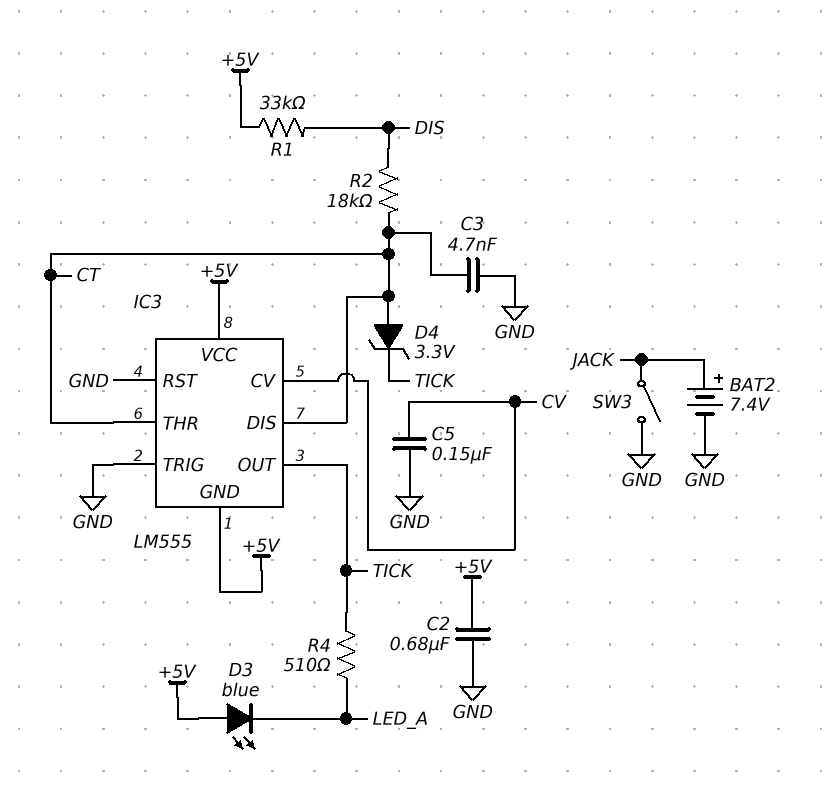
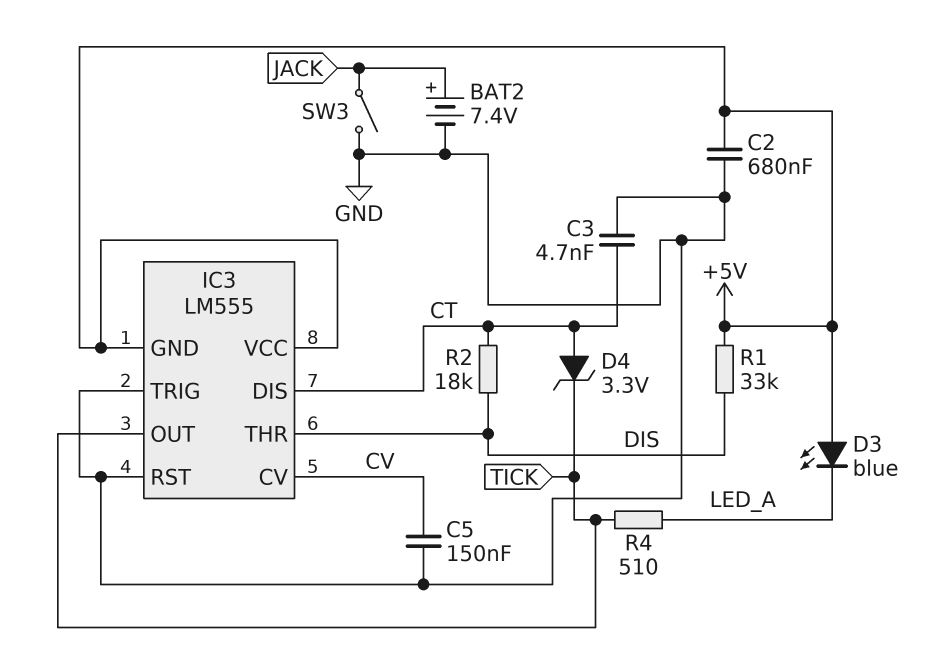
IC3 pin THR: CT -> DIS

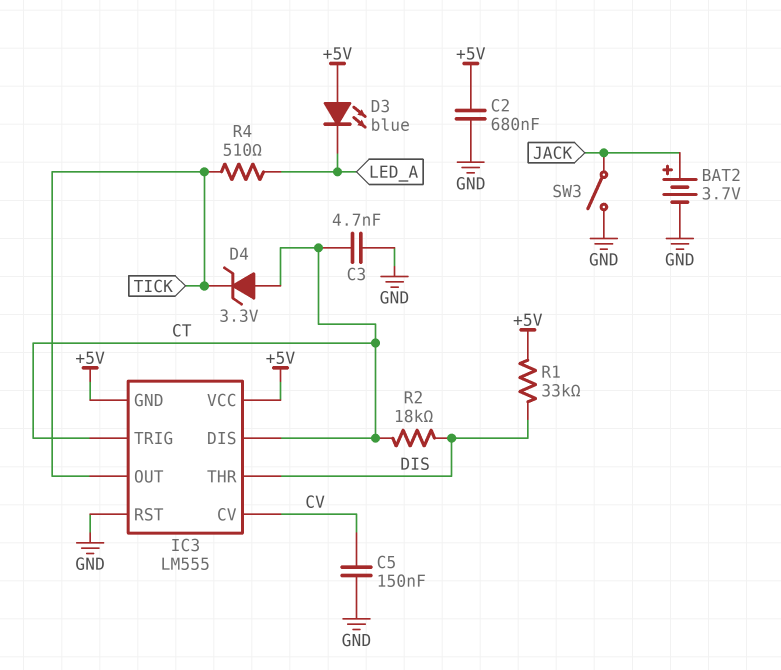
BAT2: 7.4V (plus JACK, minus GND) -> 3.7V (plus JACK, minus GND)
IC3 pin TRIG: GND -> CT

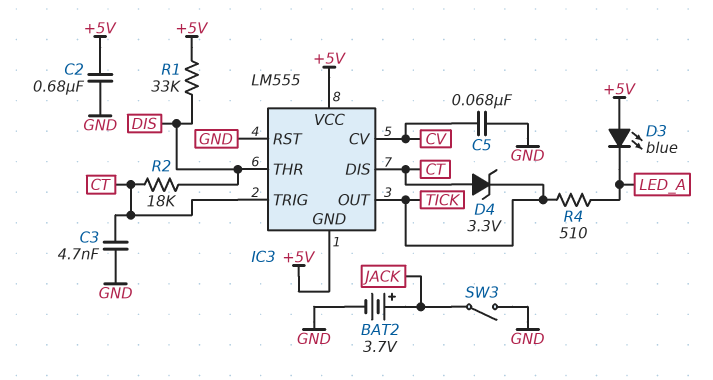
C5: 150nF (CV, GND) -> 68nF (CV, GND)

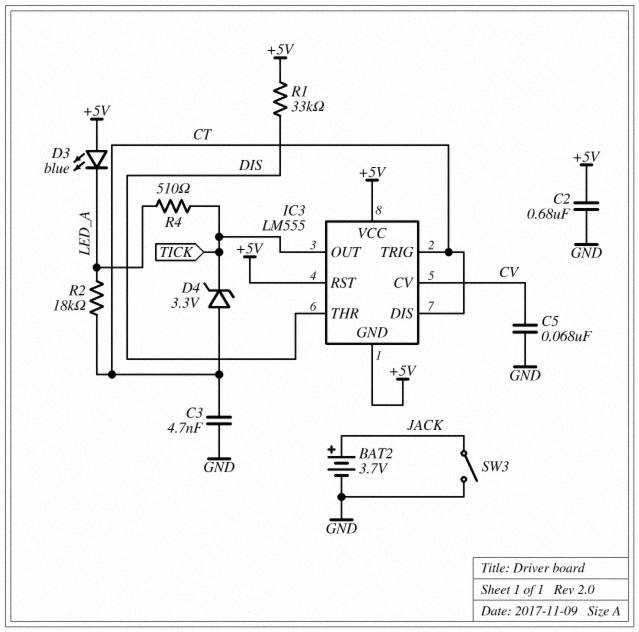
IC3 pin RST: GND -> +5V
R2: 18k (CT, DIS) -> 18k (CT, LED_A)

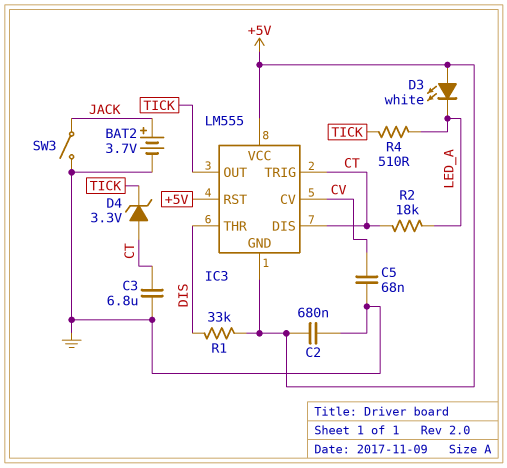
C3: 4.7nF (CT, GND) -> 6.8uF (CT, GND)
D3: LED blue (A +5V, K LED_A) -> LED white (A +5V, K LED_A)

